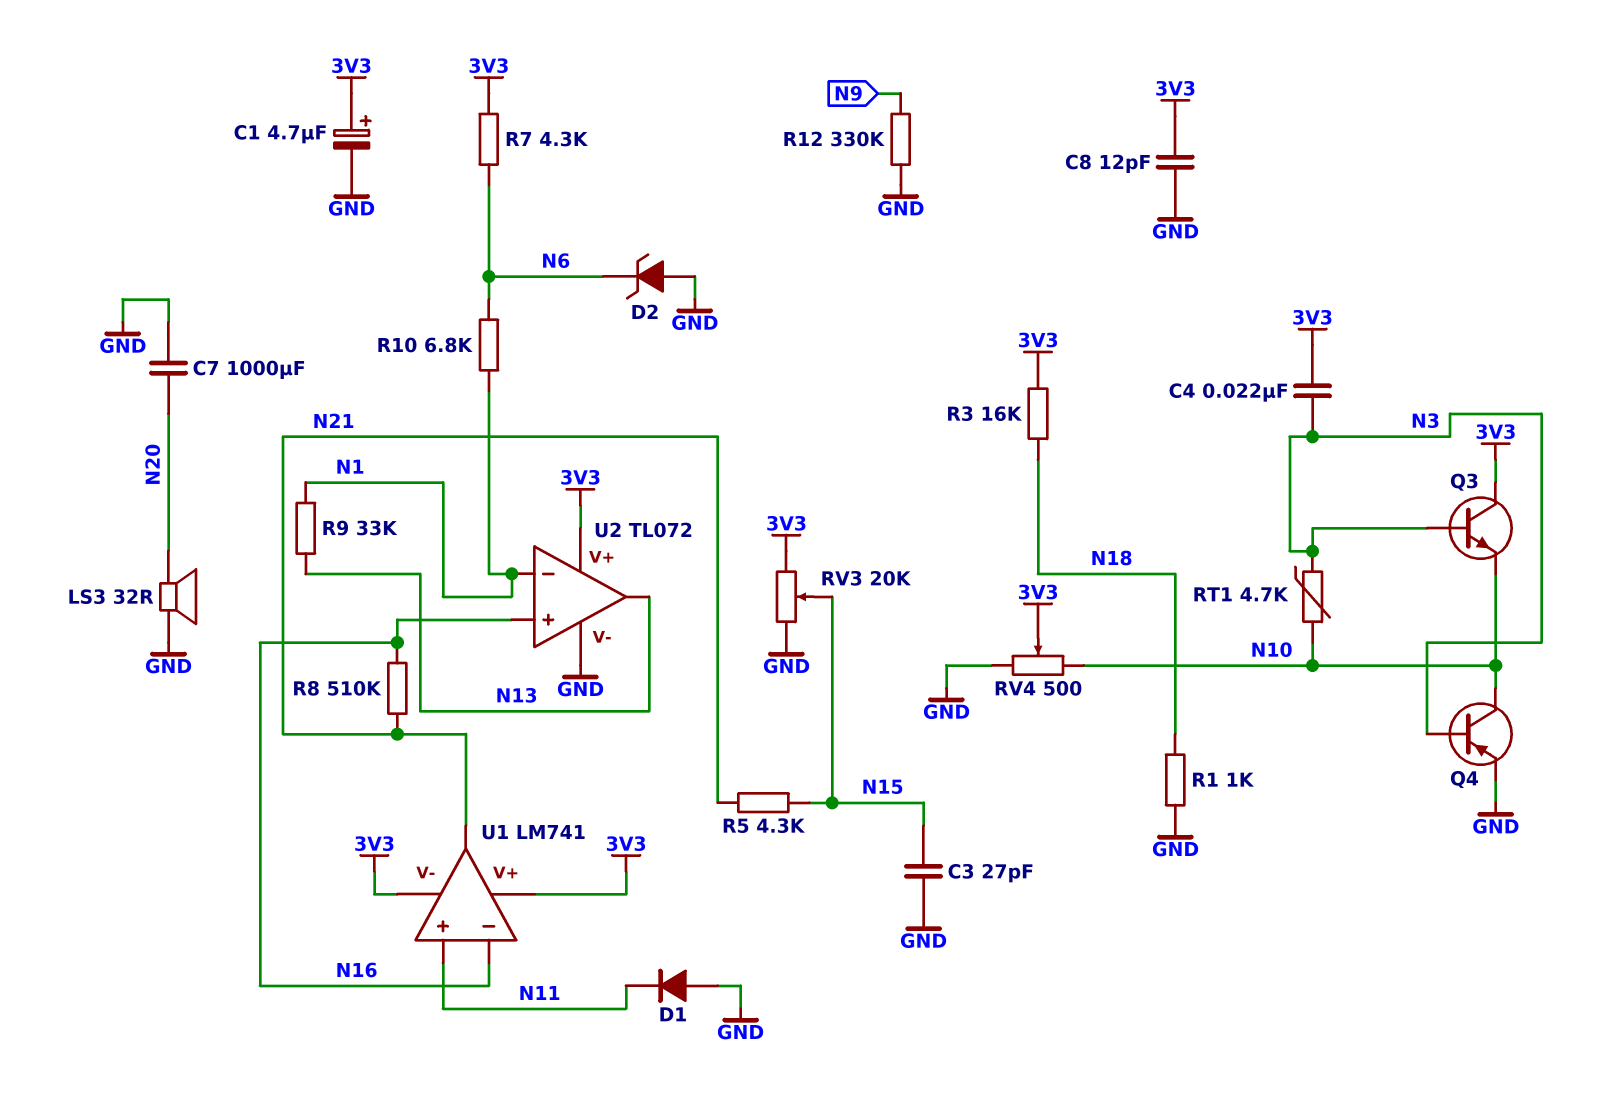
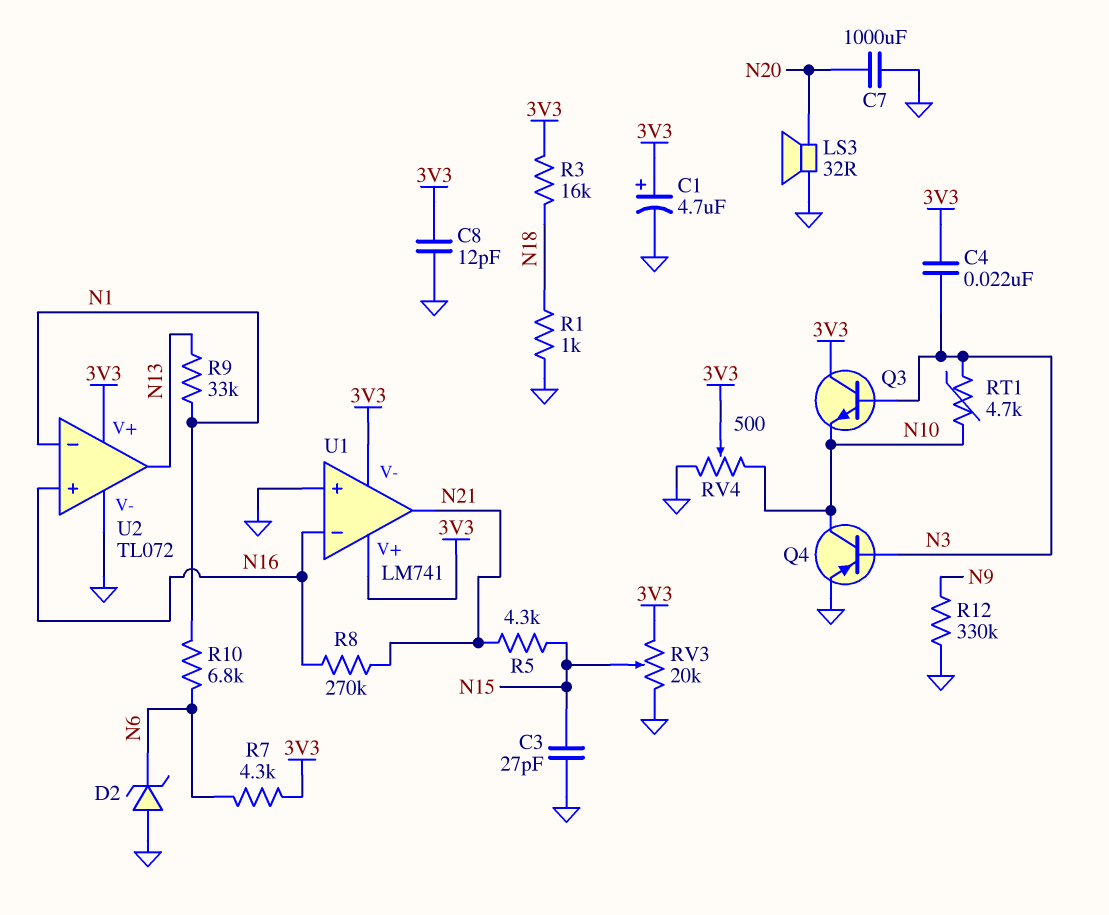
D1: diode (A GND, K N11) -> none
R8: 510k (N16, N21) -> 270k (N16, N21)
U1 pin in+: N11 -> GND

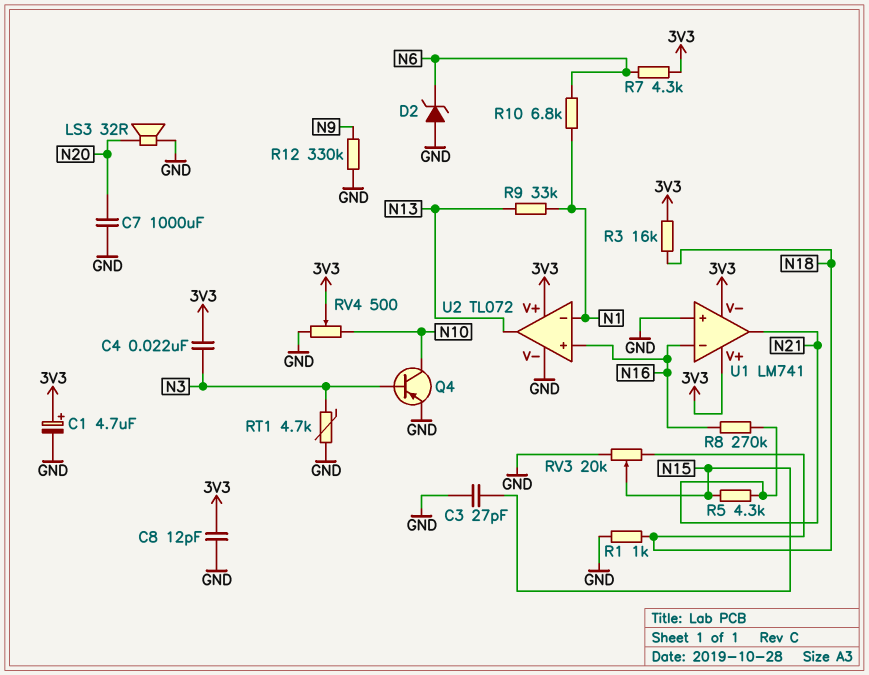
Q3: NPN (B N3, C 3V3, E N10) -> none
RT1: 4.7k (N3, N10) -> 4.7k (GND, N3)
RV3: 20k (3V3, GND, wiper N15) -> 20k (GND, N18, wiper N15)

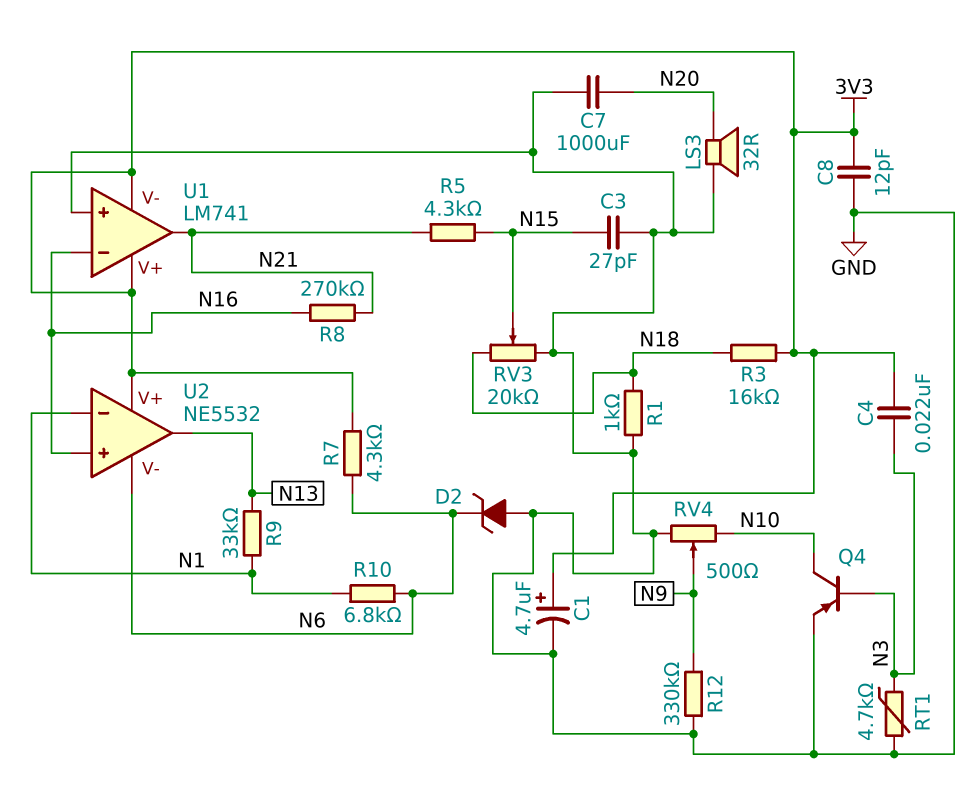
RV4: 500 (GND, N10, wiper 3V3) -> 500 (GND, N10, wiper N9)
U2: TL072 -> NE5532
U2 pin V-: GND -> N6

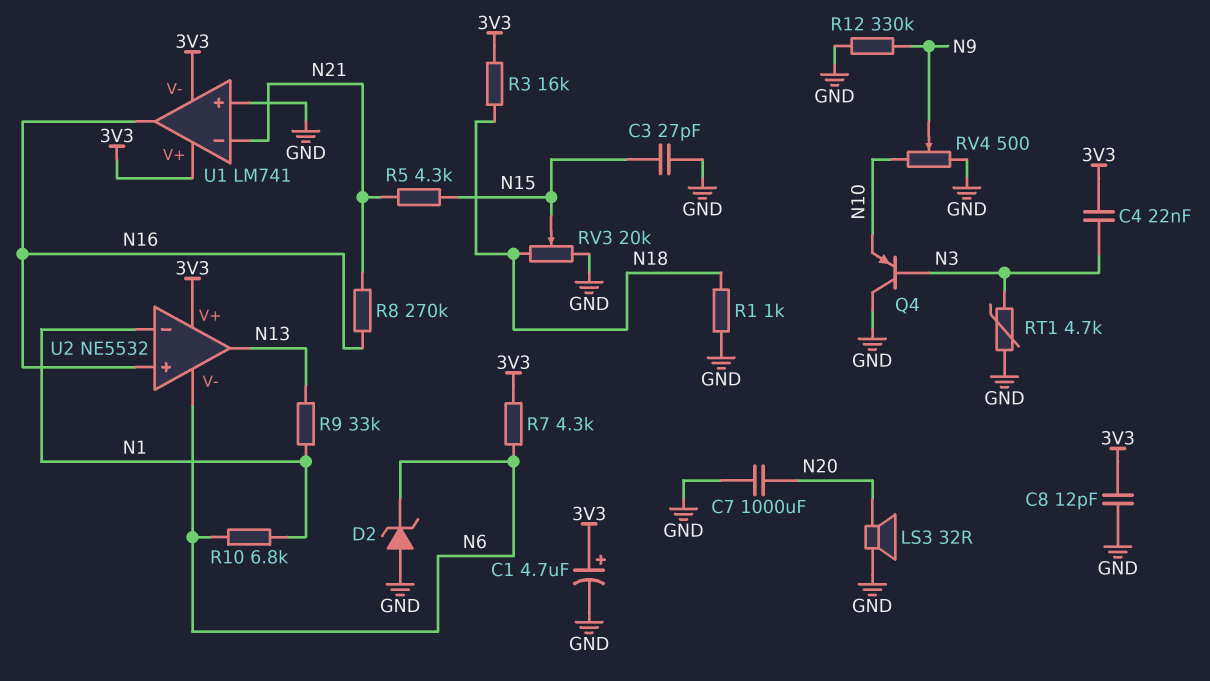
Q4: PNP (B N3, C N10, E GND) -> PNP (B N3, C GND, E N10)
U1 pin in-: N16 -> N21
U1 pin out: N21 -> N16

